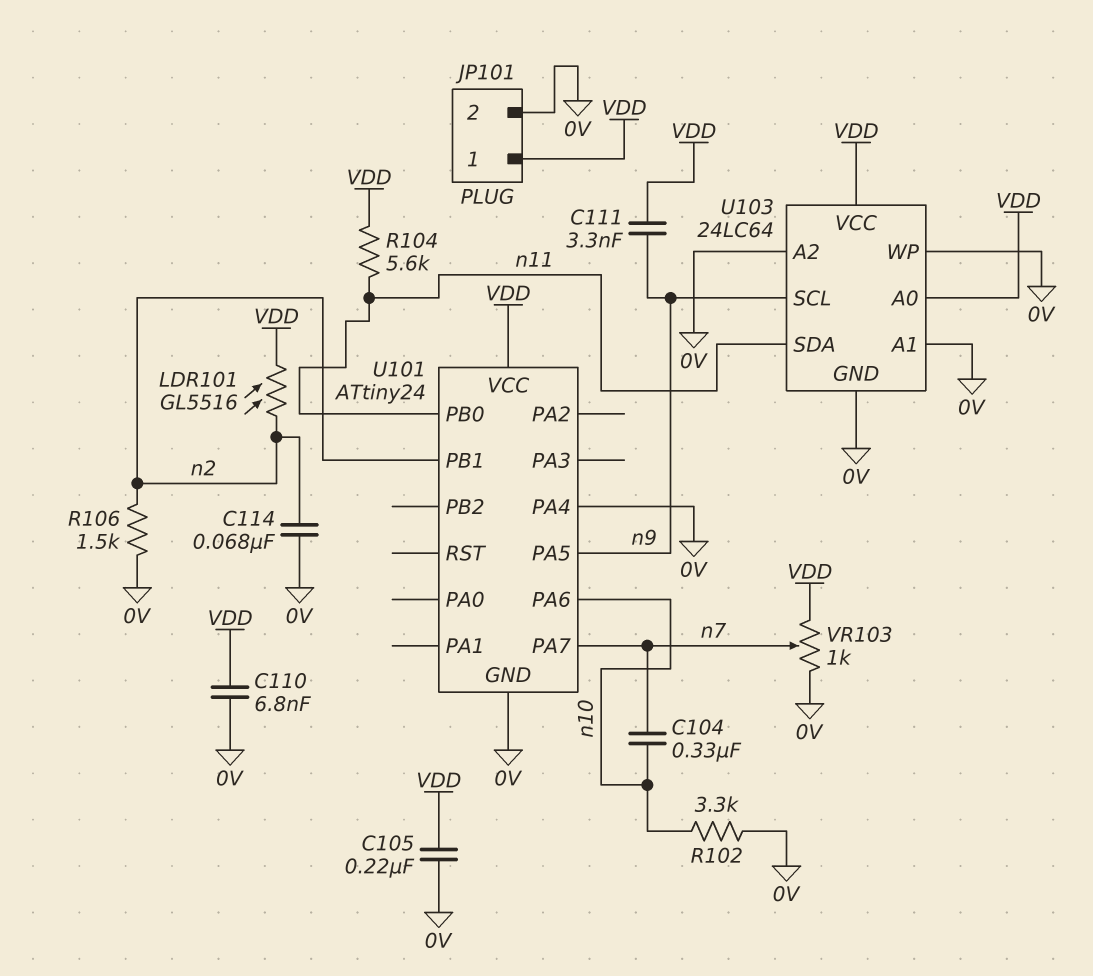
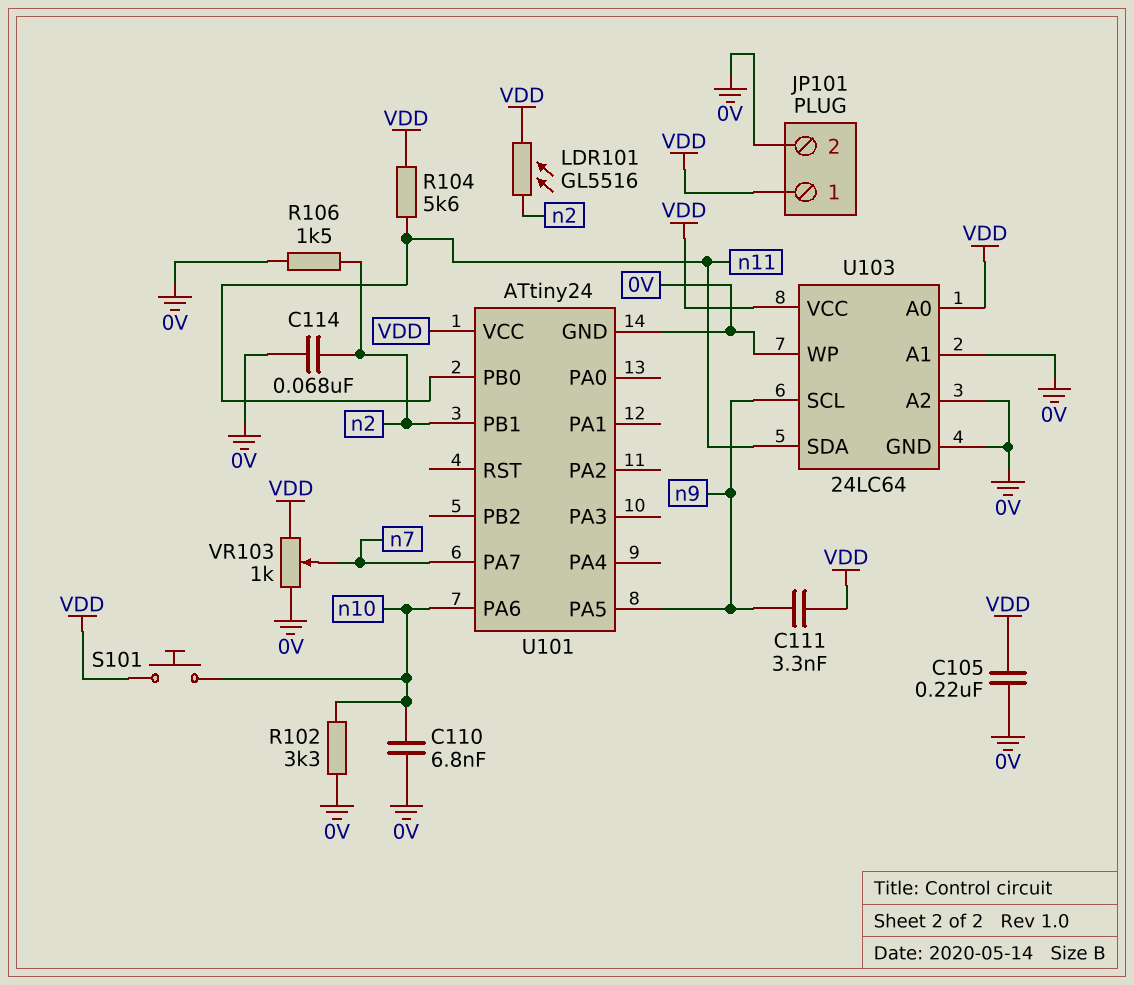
C104: 330nF (n7, n10) -> none
C110: 6.8nF (0V, VDD) -> 6.8nF (0V, n10)
S101: none -> button (VDD, n10)
U101 pin PA4: 0V -> none

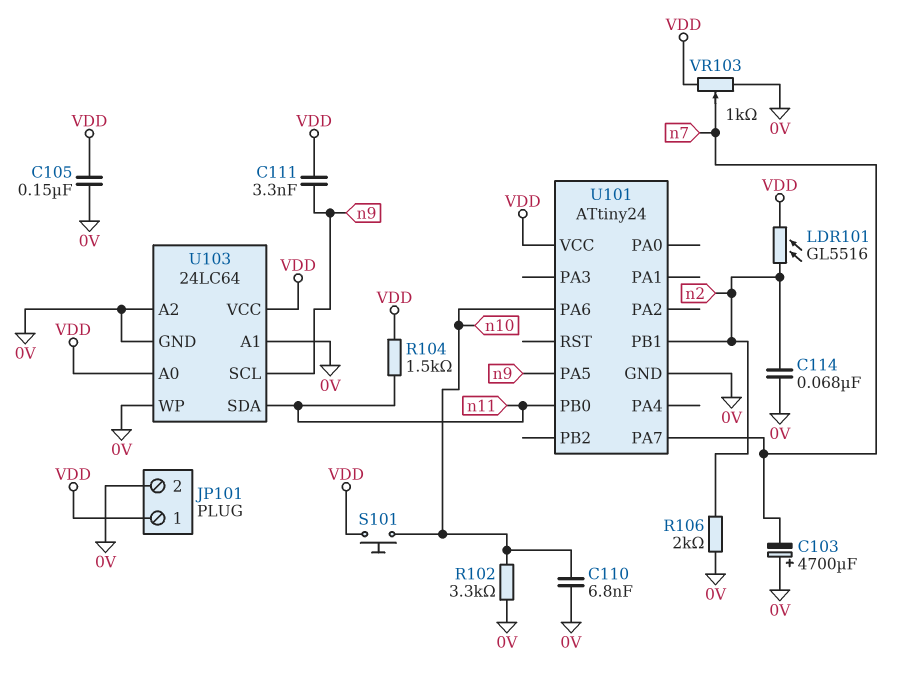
C103: none -> 4700uF (plus 0V, minus n7)
C105: 220nF (0V, VDD) -> 150nF (0V, VDD)
R104: 5.6k (VDD, n11) -> 1.5k (VDD, n11)
R106: 1.5k (0V, n2) -> 2k (0V, n2)

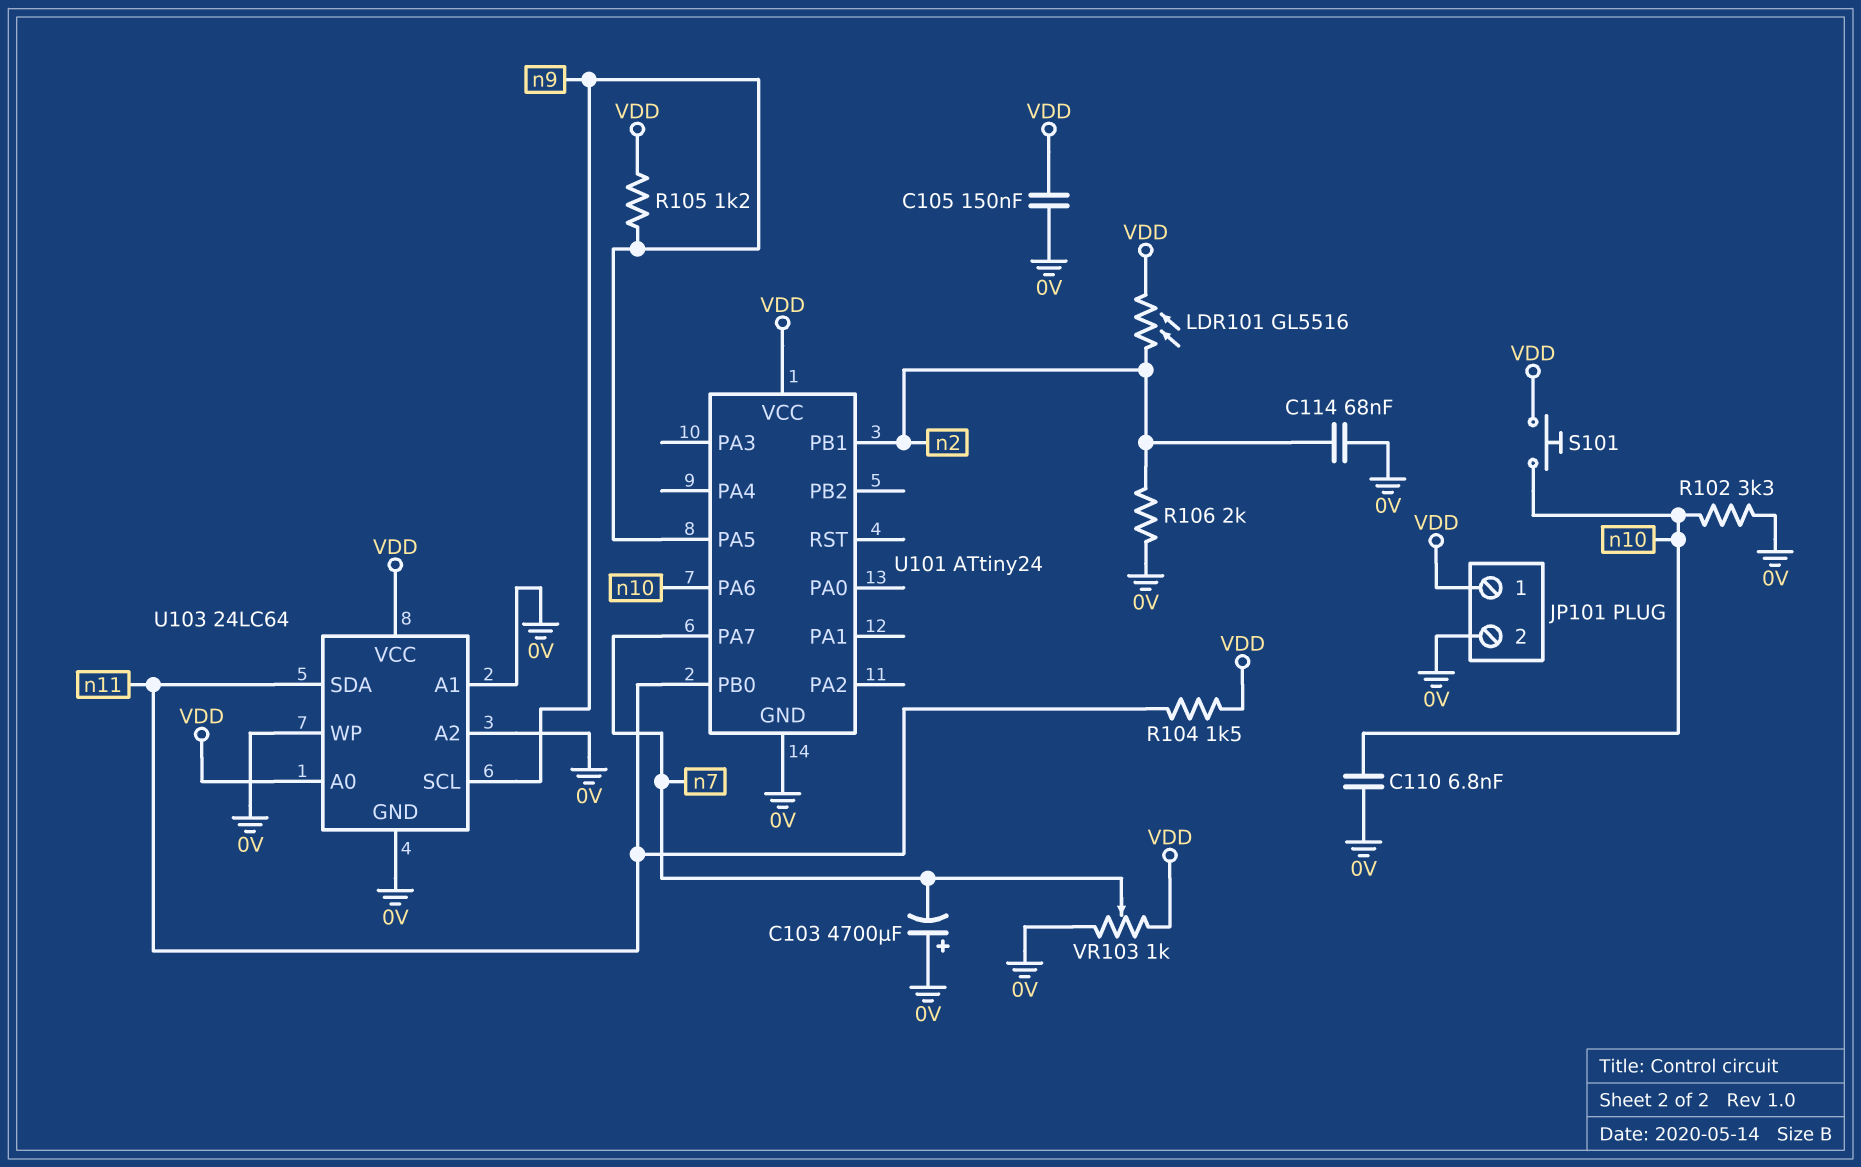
C111: 3.3nF (VDD, n9) -> none
R105: none -> 1.2k (VDD, n9)

